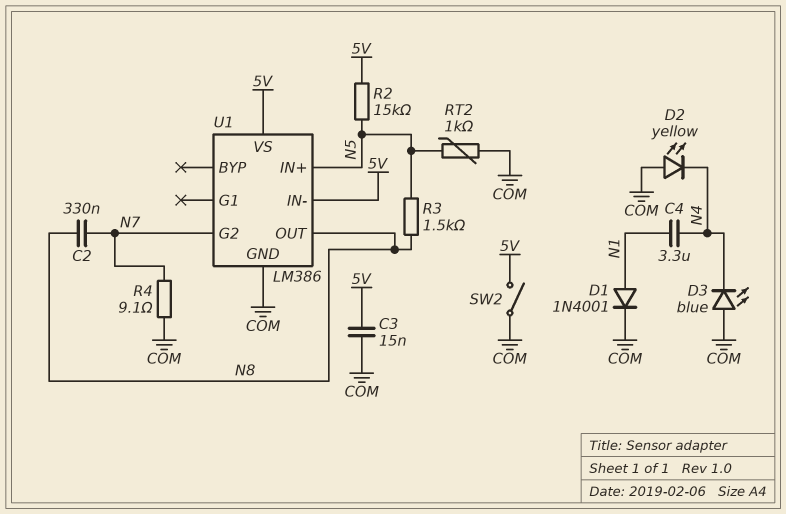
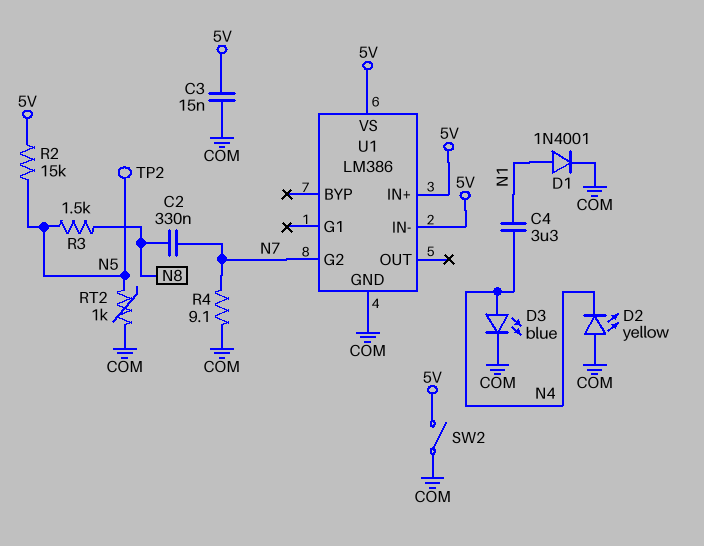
D3: LED blue (A COM, K N4) -> LED blue (A N4, K COM)
TP2: none -> test point (N5)
U1 pin IN+: N5 -> 5V
U1 pin OUT: N8 -> none

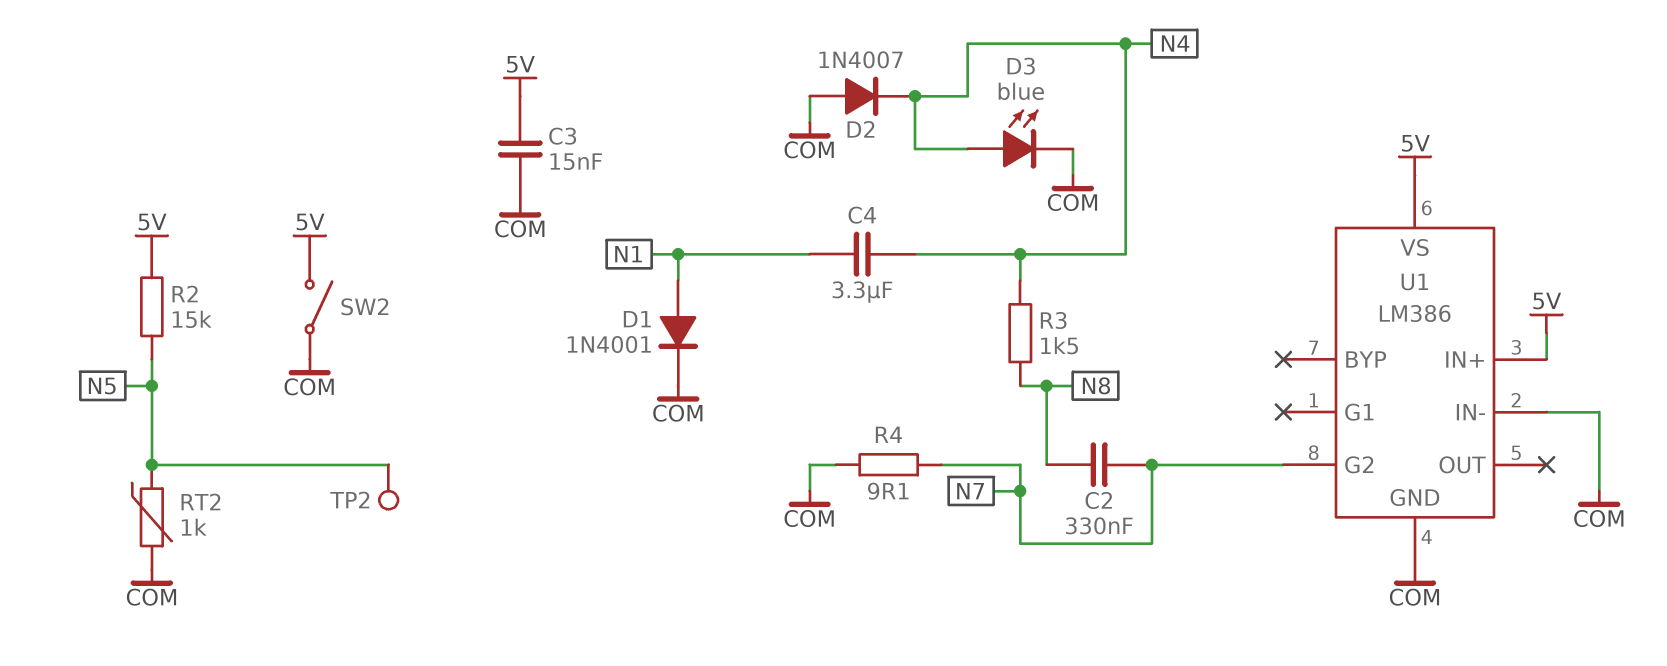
D2: LED yellow (A COM, K N4) -> diode 1N4007 (A COM, K N4)
R3: 1.5k (N5, N8) -> 1.5k (N4, N8)
U1 pin IN-: 5V -> COM

